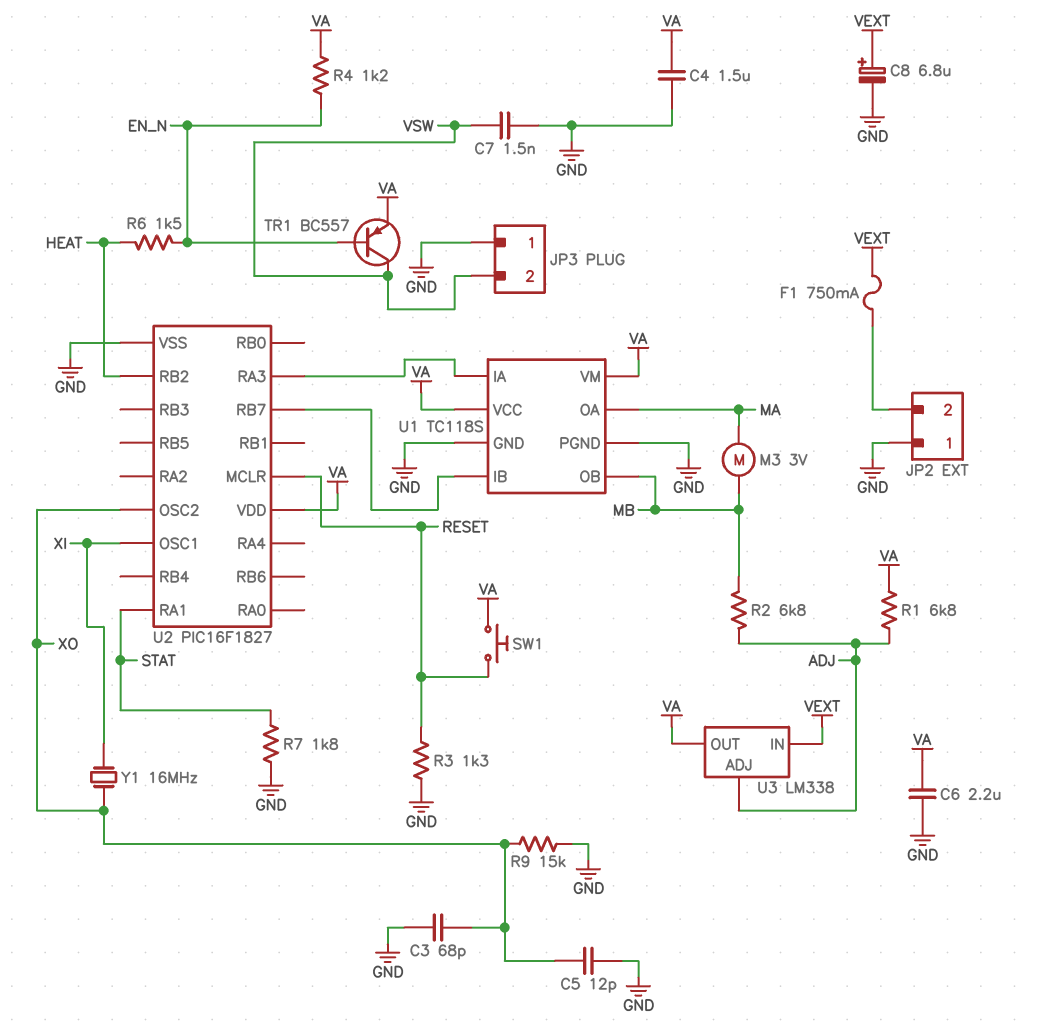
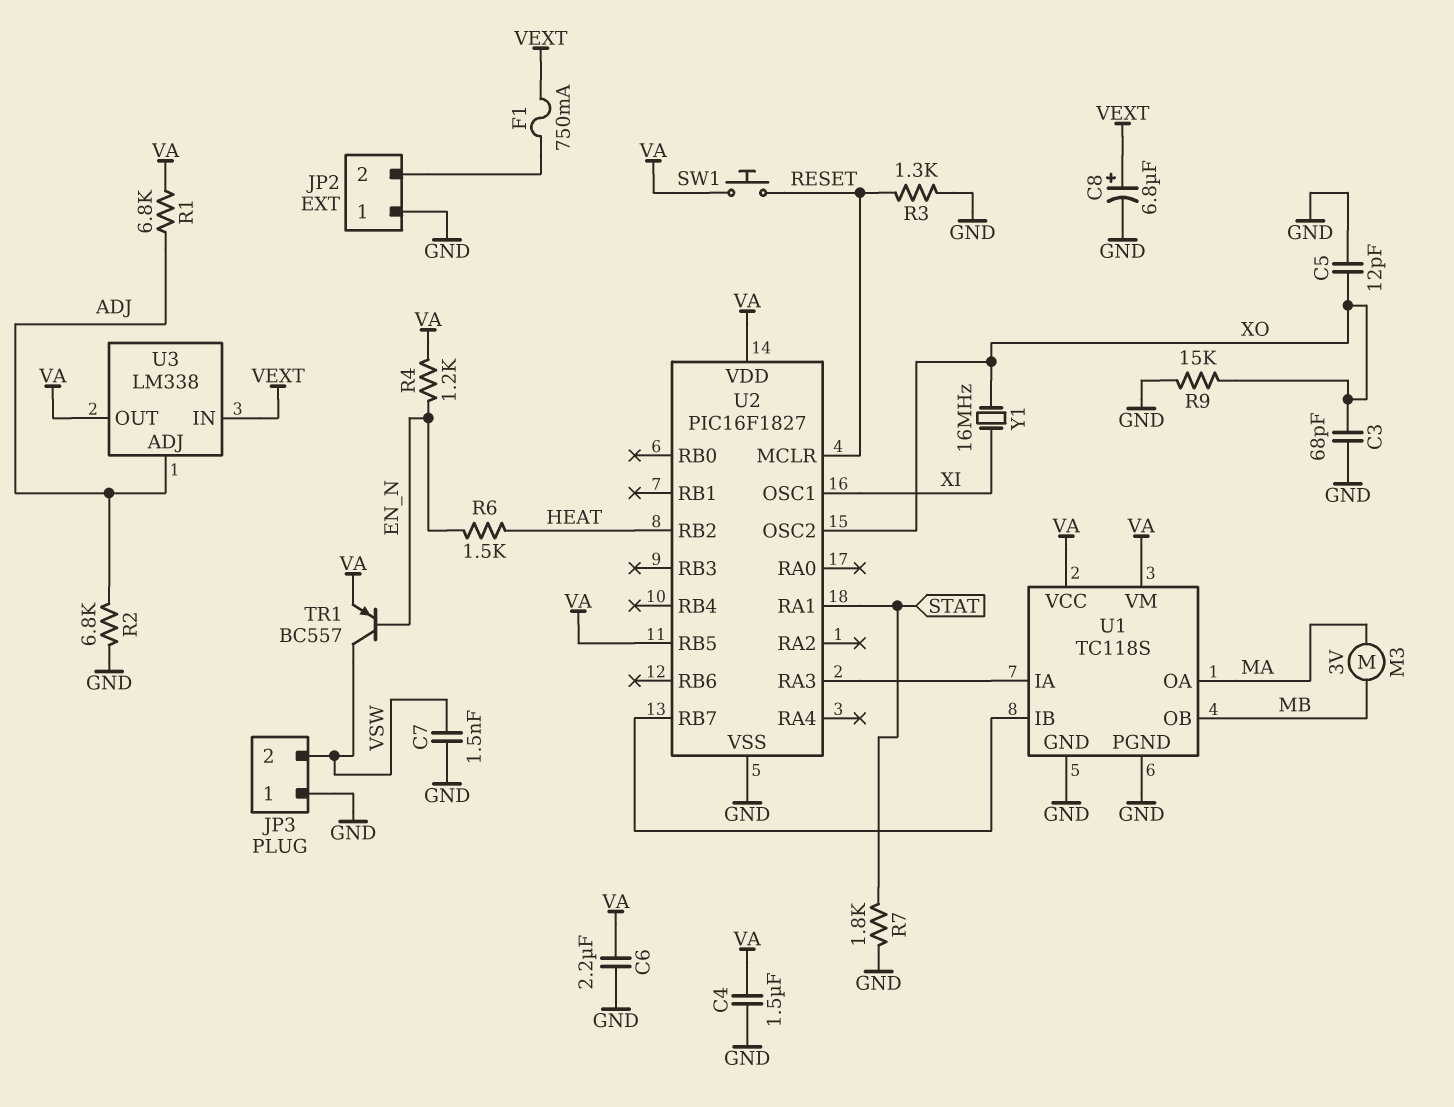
R2: 6.8k (ADJ, MB) -> 6.8k (ADJ, GND)
U2 pin RB5: none -> VA

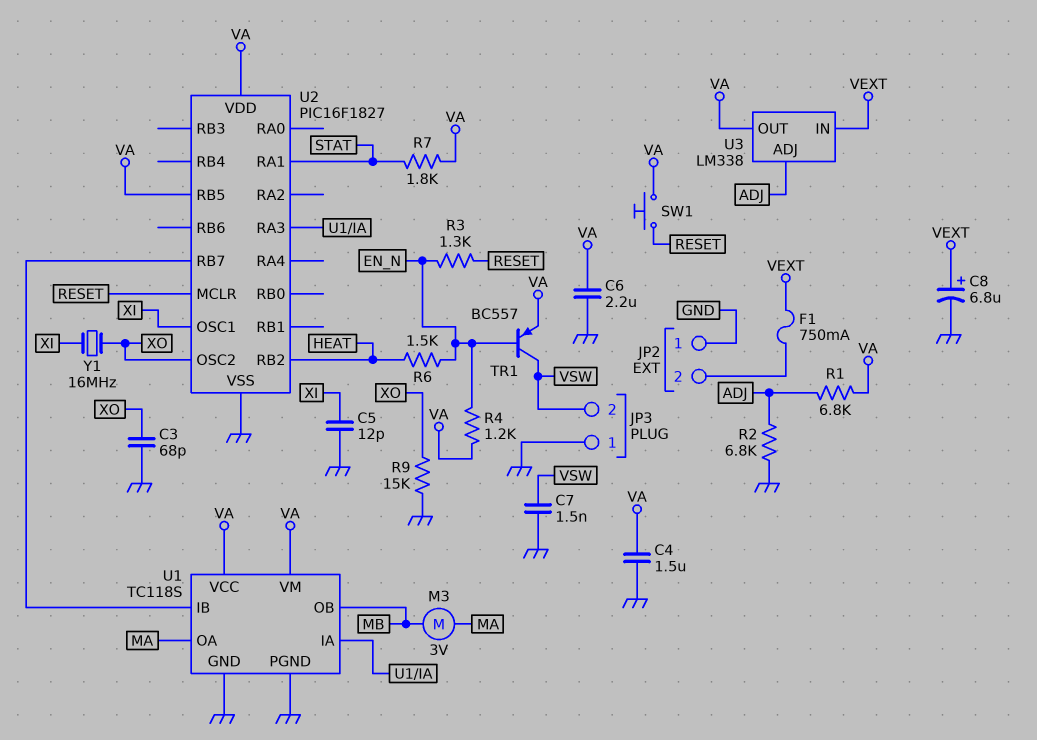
C5: 12pF (GND, XO) -> 12pF (GND, XI)
R3: 1.3k (GND, RESET) -> 1.3k (EN_N, RESET)
R7: 1.8k (GND, STAT) -> 1.8k (STAT, VA)

